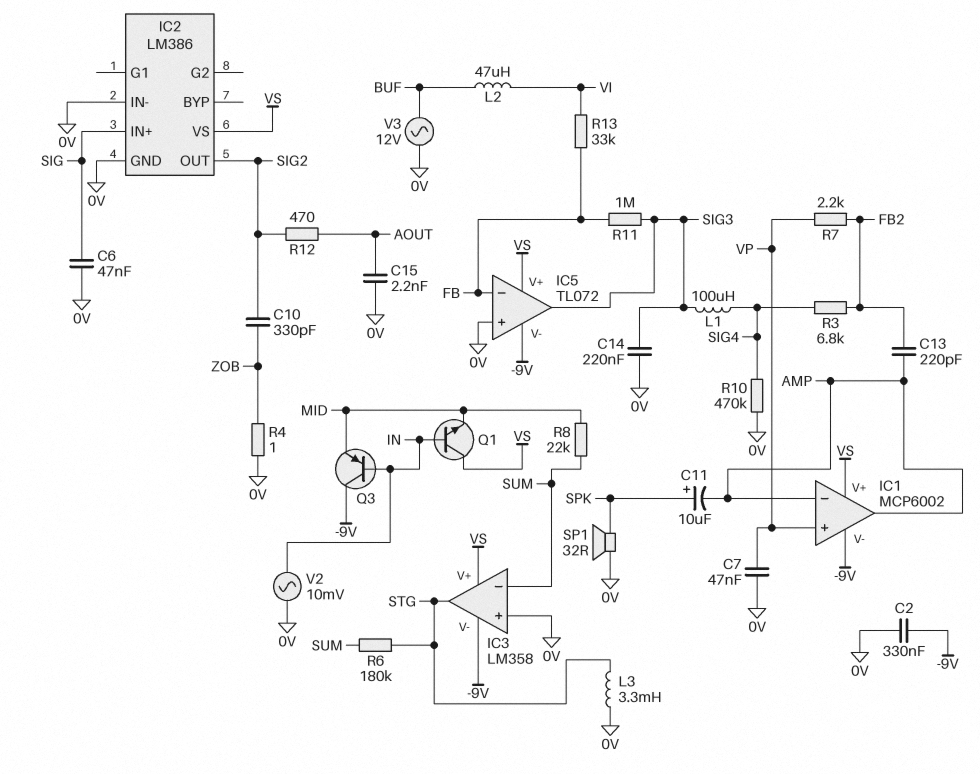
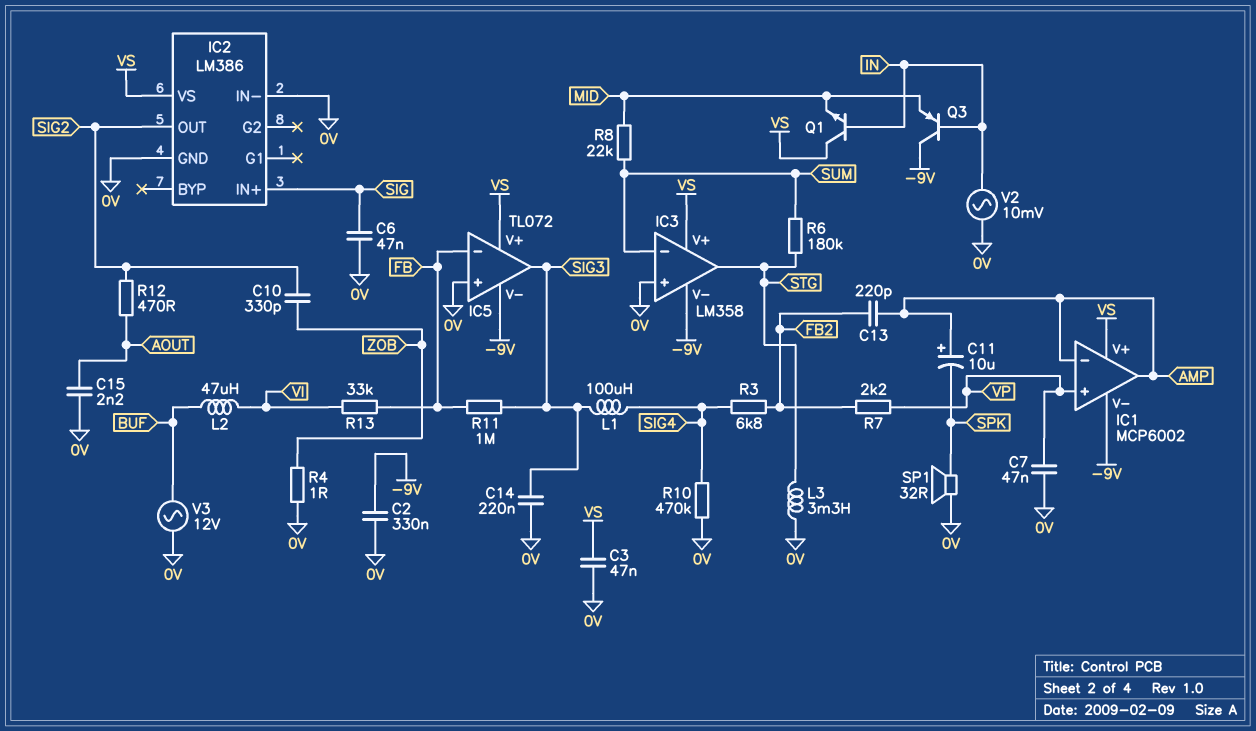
C3: none -> 47nF (0V, VS)
C11: 10uF (plus SPK, minus AMP) -> 10uF (plus AMP, minus SPK)

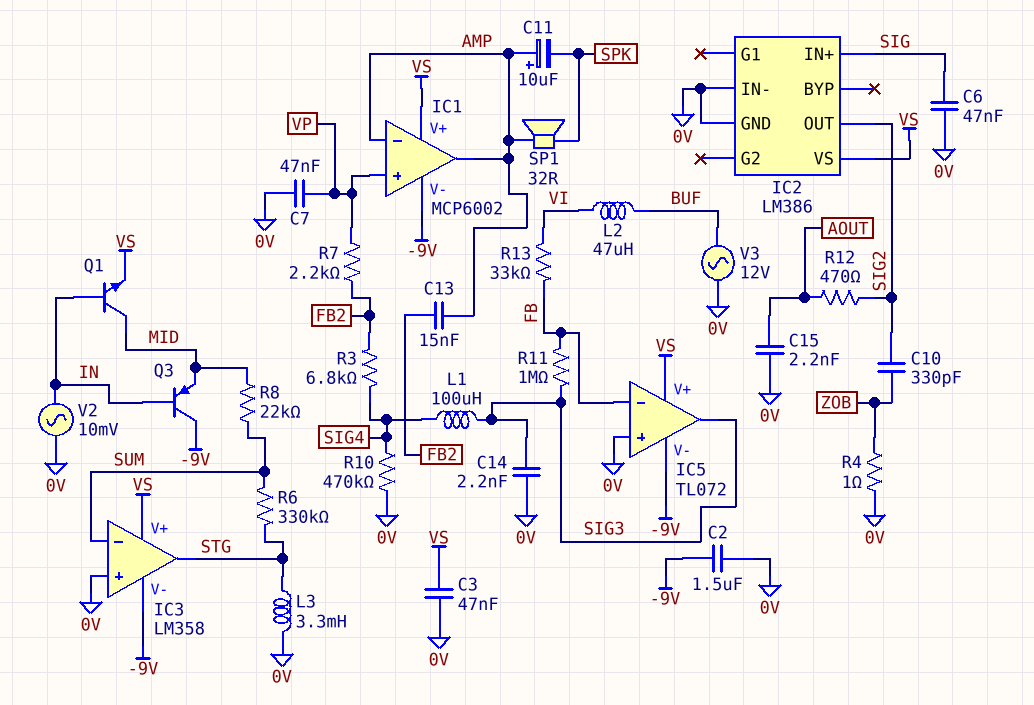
C2: 330nF (-9V, 0V) -> 1.5uF (-9V, 0V)
C13: 220pF (AMP, FB2) -> 15nF (AMP, FB2)
C14: 220nF (0V, SIG3) -> 2.2nF (0V, SIG3)
Q1: NPN (B IN, C VS, E MID) -> NPN (B IN, C MID, E VS)
R6: 180k (STG, SUM) -> 330k (STG, SUM)
SP1: speaker 32R (0V, SPK) -> speaker 32R (AMP, SPK)

